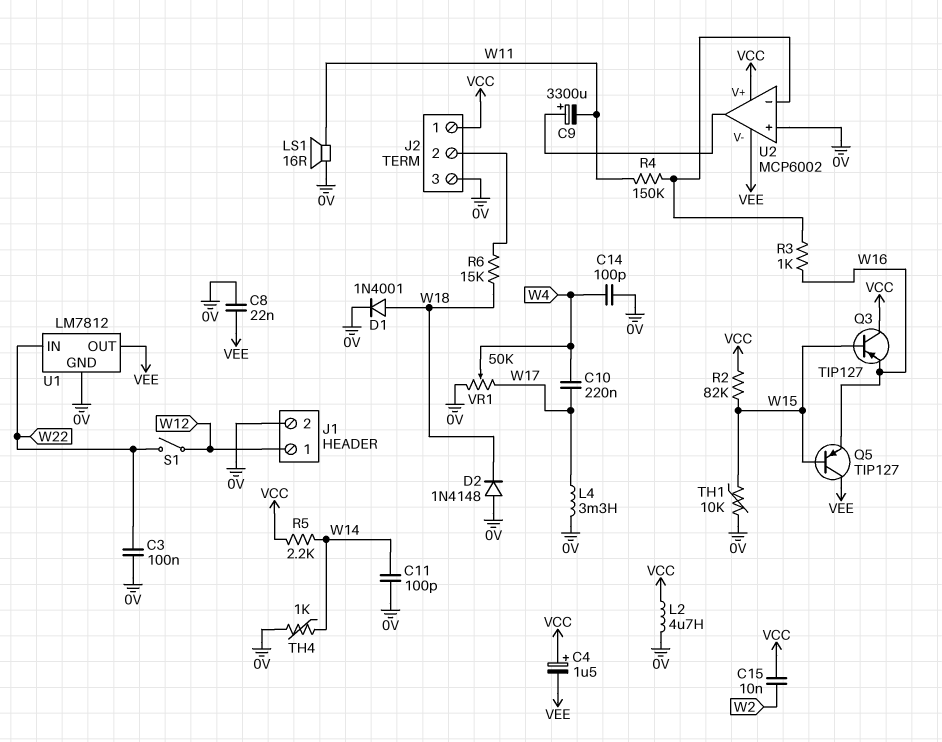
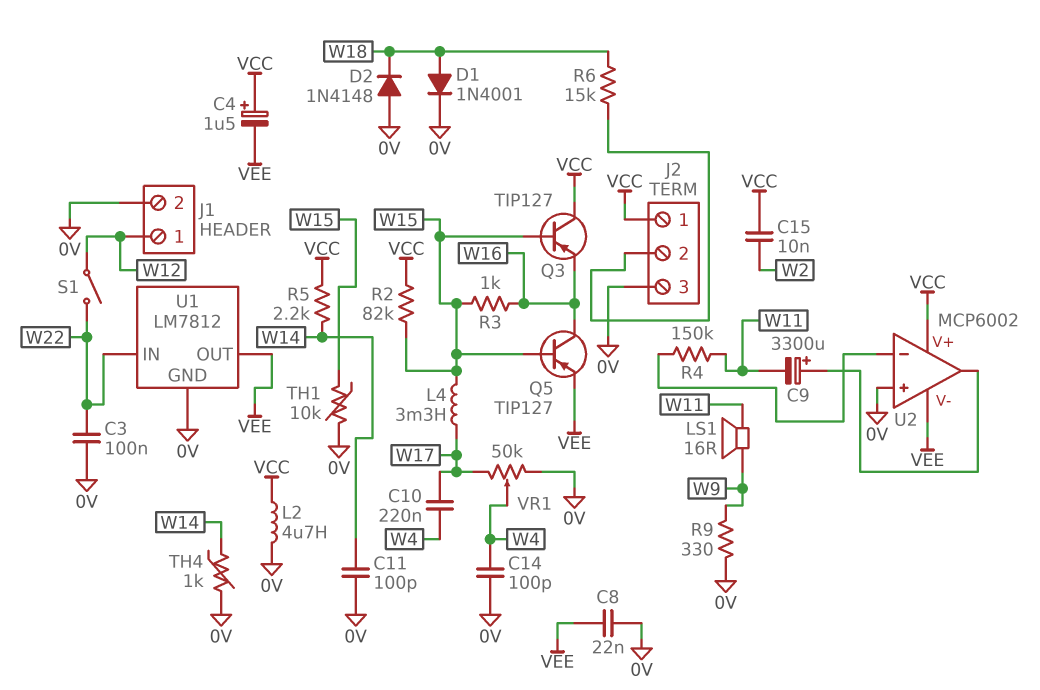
L4: 3.3mH (0V, W17) -> 3.3mH (W15, W17)
LS1: speaker 16R (0V, W11) -> speaker 16R (W9, W11)
Q5: PNP TIP127 (B W15, C VEE, E W16) -> PNP TIP127 (B W15, C W16, E VEE)
R3: 1k (U2/in-, W16) -> 1k (W15, W16)
R9: none -> 330 (0V, W9)

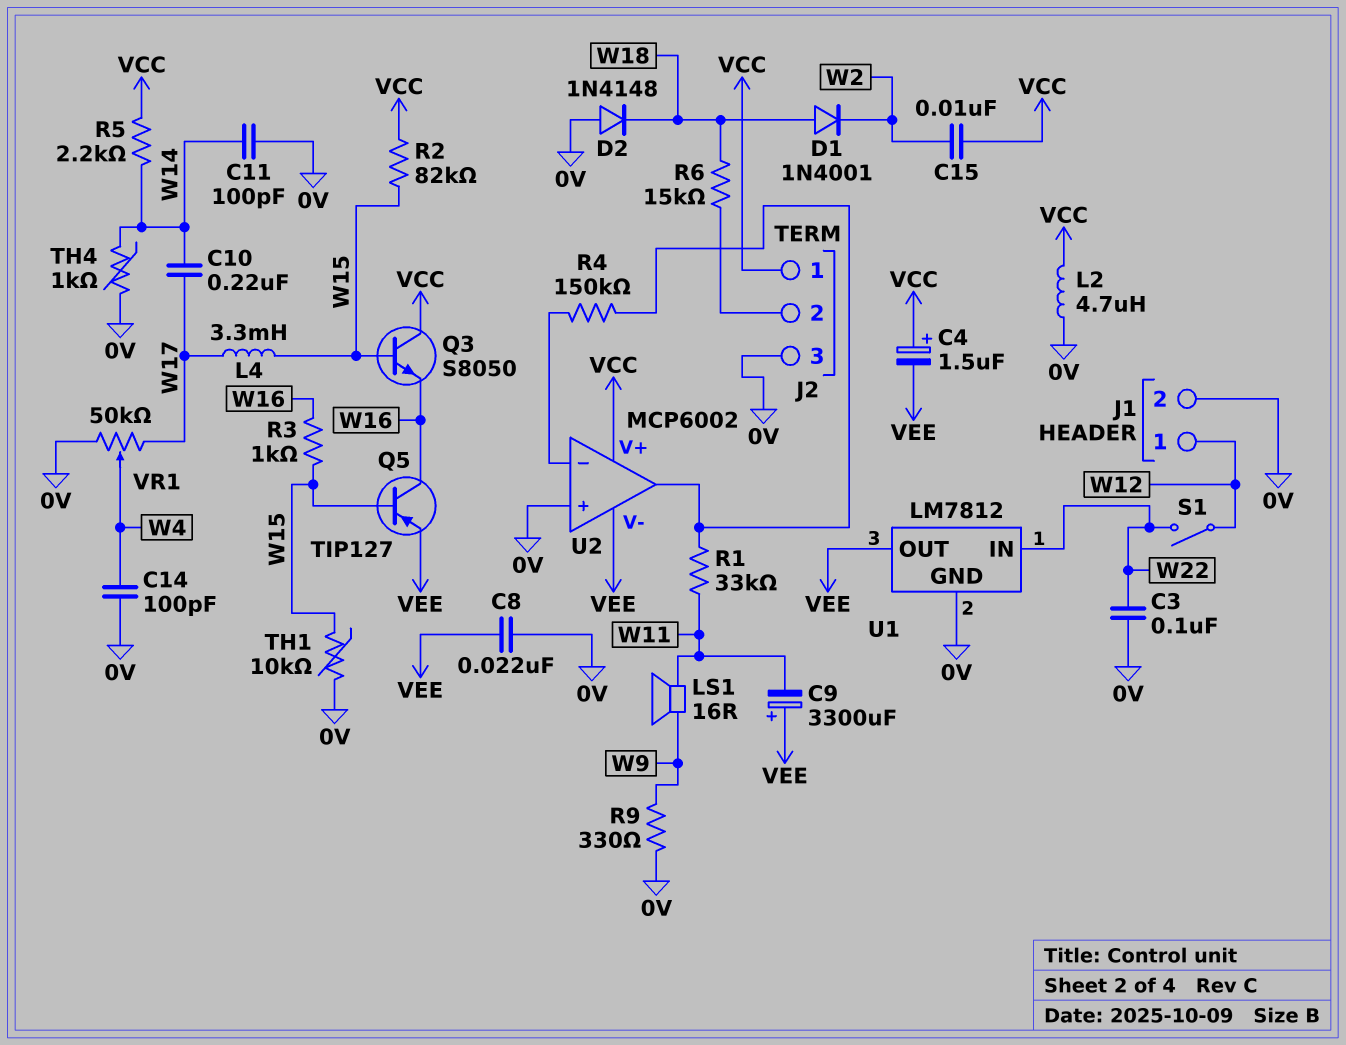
C9: 3300uF (plus U2/out, minus W11) -> 3300uF (plus VEE, minus W11)
C10: 220nF (W4, W17) -> 220nF (W14, W17)
D1: diode 1N4001 (A W18, K 0V) -> diode 1N4001 (A W18, K W2)
Q3: PNP TIP127 (B W15, C VCC, E W16) -> NPN S8050 (B W15, C VCC, E W16)
R1: none -> 33k (U2/out, W11)
R4: 150k (U2/in-, W11) -> 150k (U2/in-, U2/out)

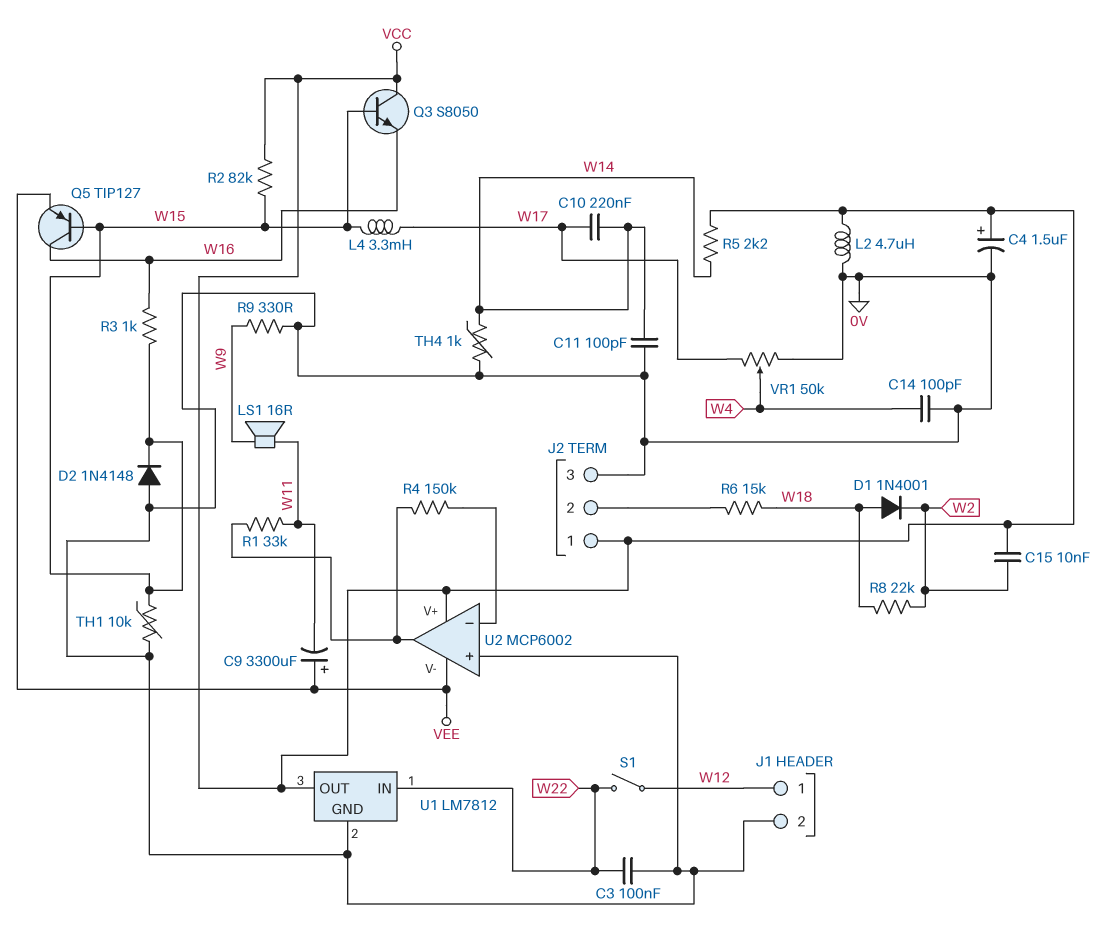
C4: 1.5uF (plus VCC, minus VEE) -> 1.5uF (plus VCC, minus 0V)
C8: 22nF (0V, VEE) -> none
D2: diode 1N4148 (A 0V, K W18) -> diode 1N4148 (A 0V, K W15)
R8: none -> 22k (W2, W18)
U1 pin OUT: VEE -> VCC

